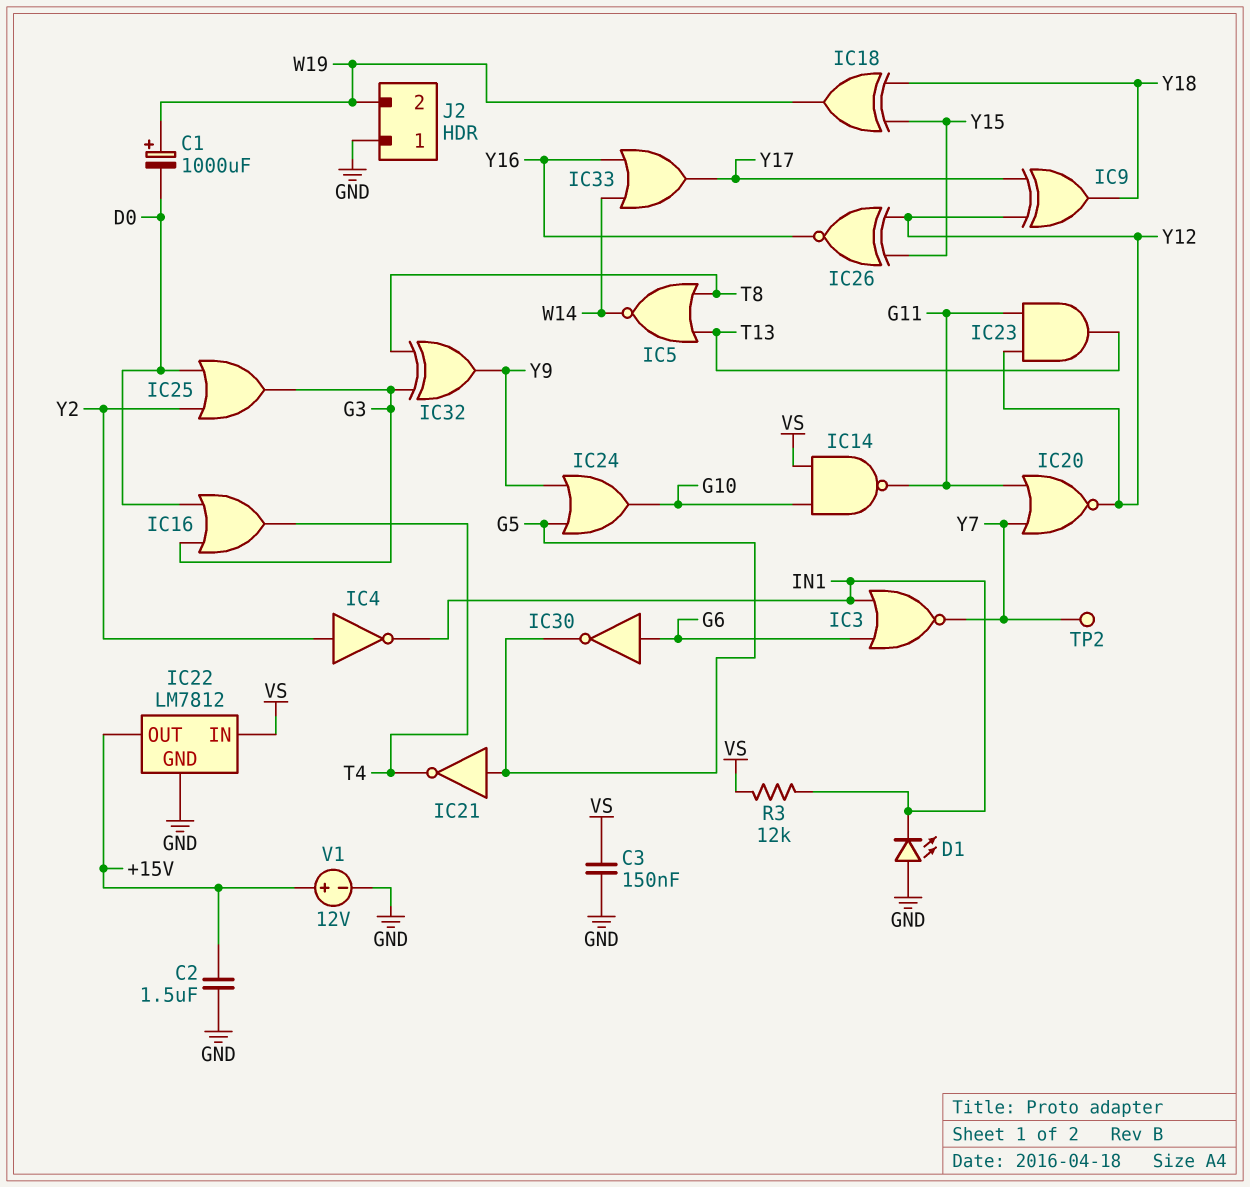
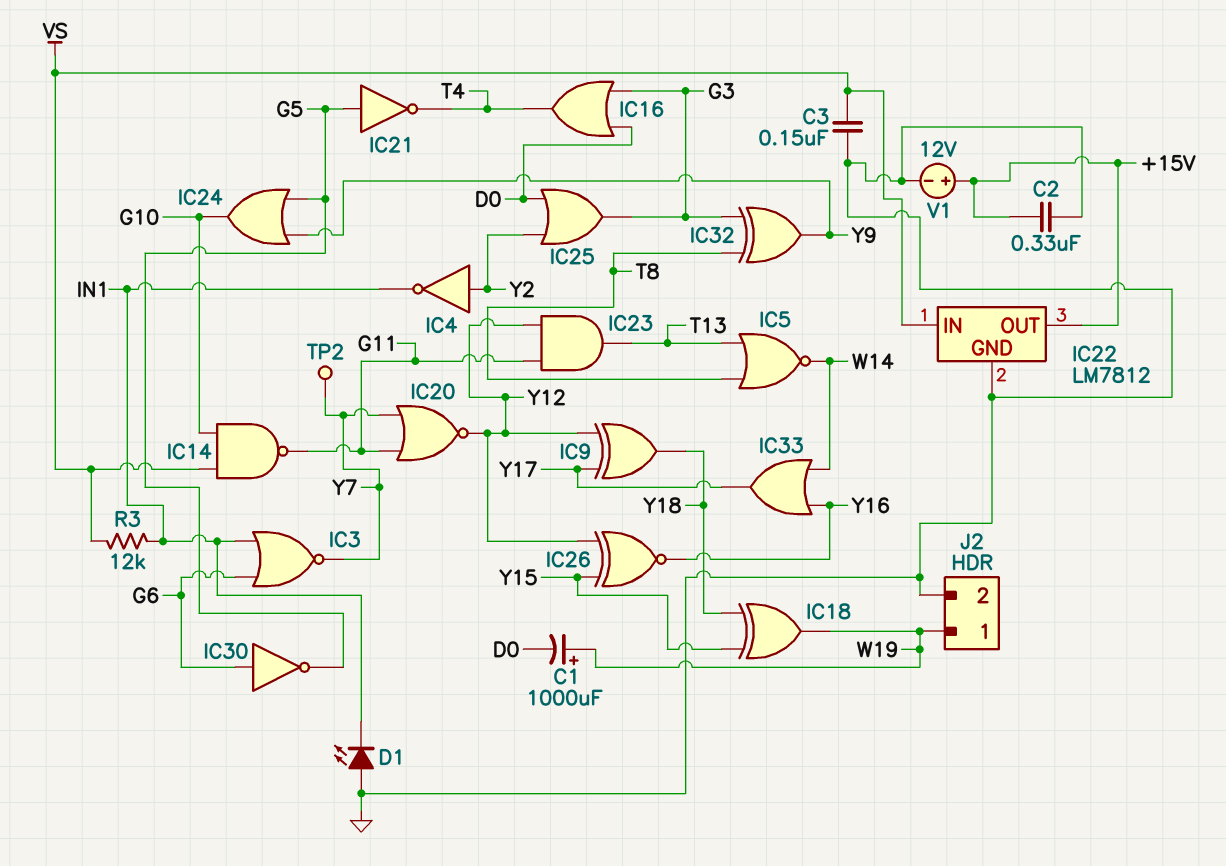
C2: 1.5uF (+15V, GND) -> 330nF (+15V, GND)
J2 pin 1: GND -> W19
J2 pin 2: W19 -> GND

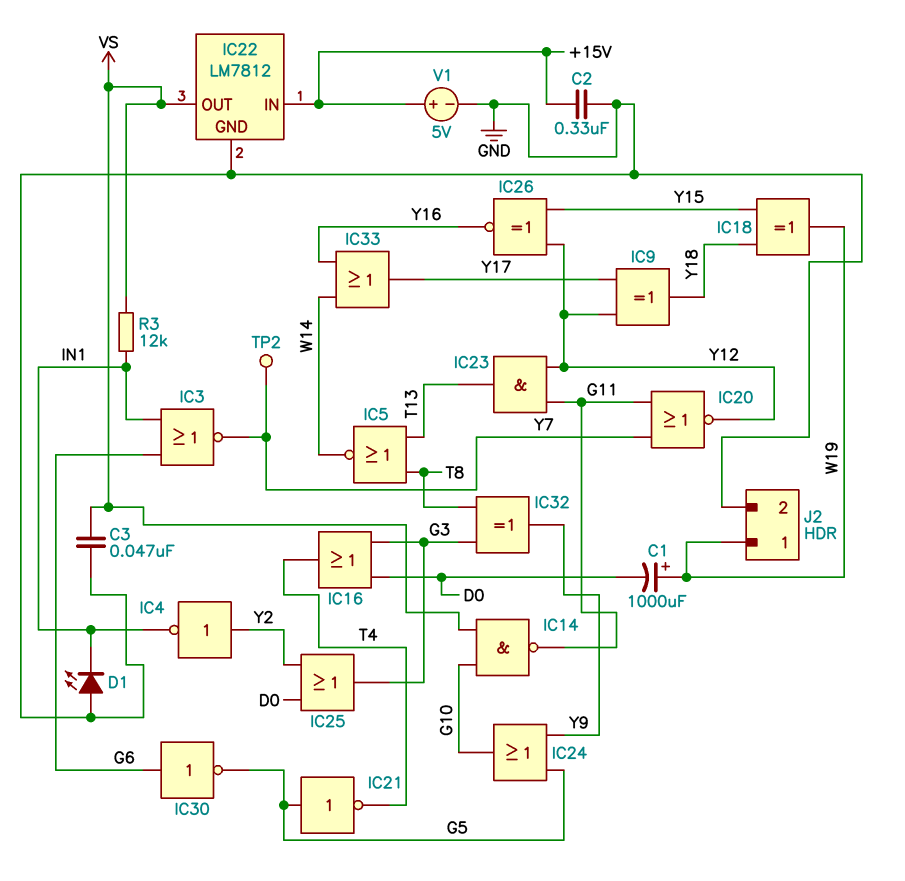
C3: 150nF (GND, VS) -> 47nF (GND, VS)
IC22 pin IN: VS -> +15V
IC22 pin OUT: +15V -> VS
V1: 12V (plus +15V, minus GND) -> 5V (plus +15V, minus GND)

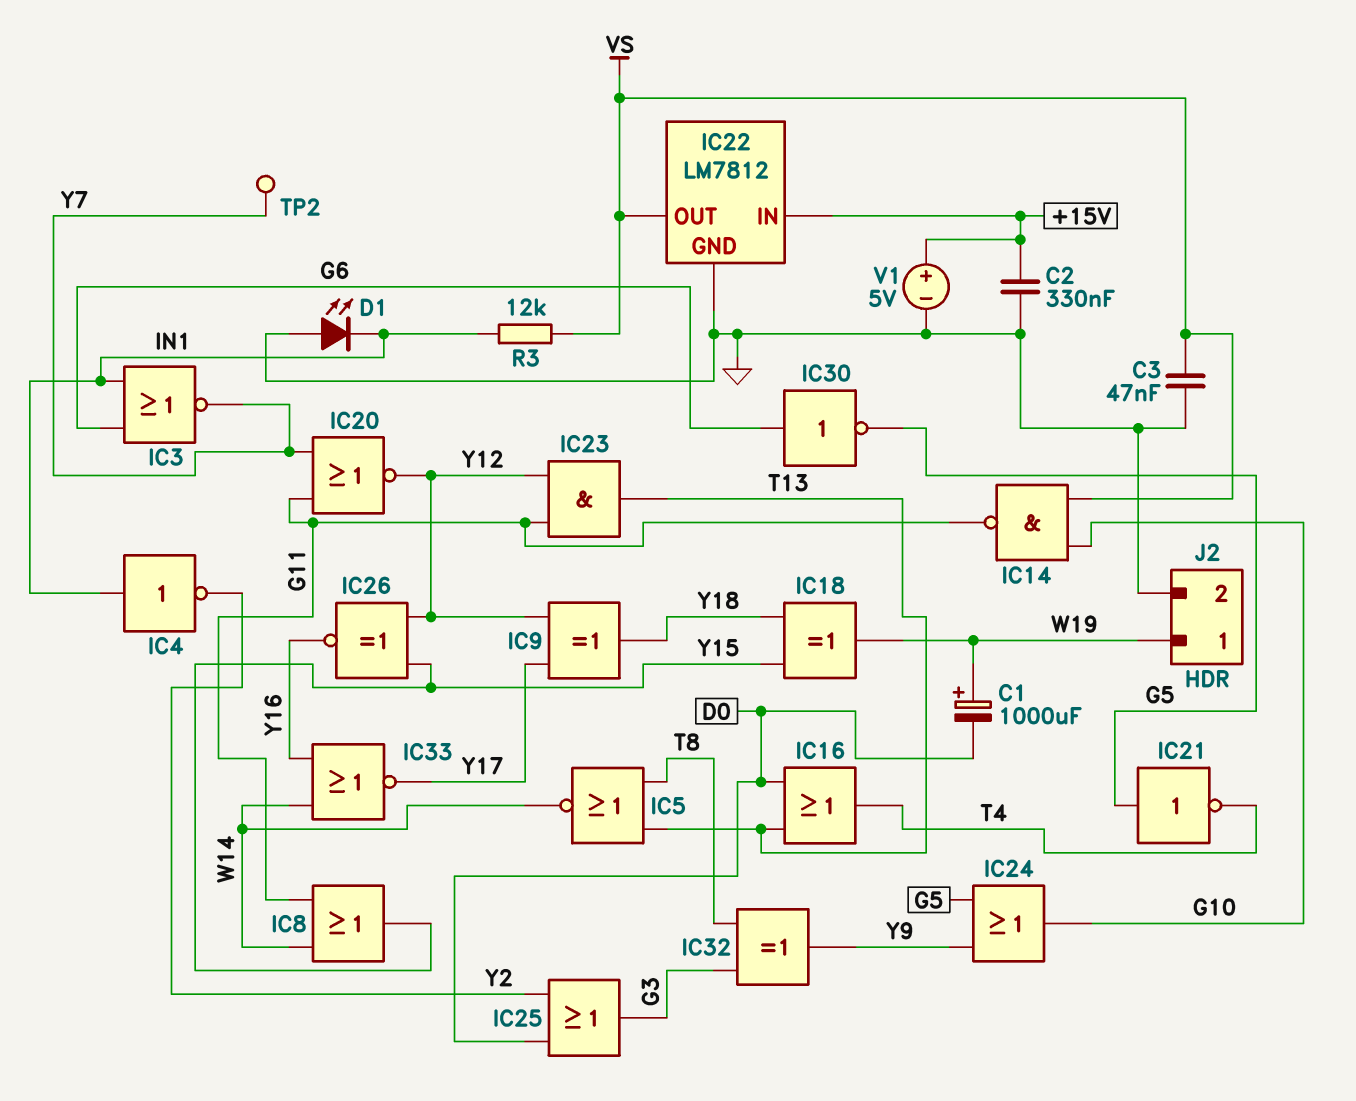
IC4: NOT (in Y2, out IN1) -> NOT (in IN1, out Y2)
IC8: none -> OR (in G11, in W14, out Y15)
IC16: OR (in D0, in G3, out T4) -> OR (in D0, in T13, out T4)
IC33: OR (in W14, in Y16, out Y17) -> NOR (in W14, in Y16, out Y17)

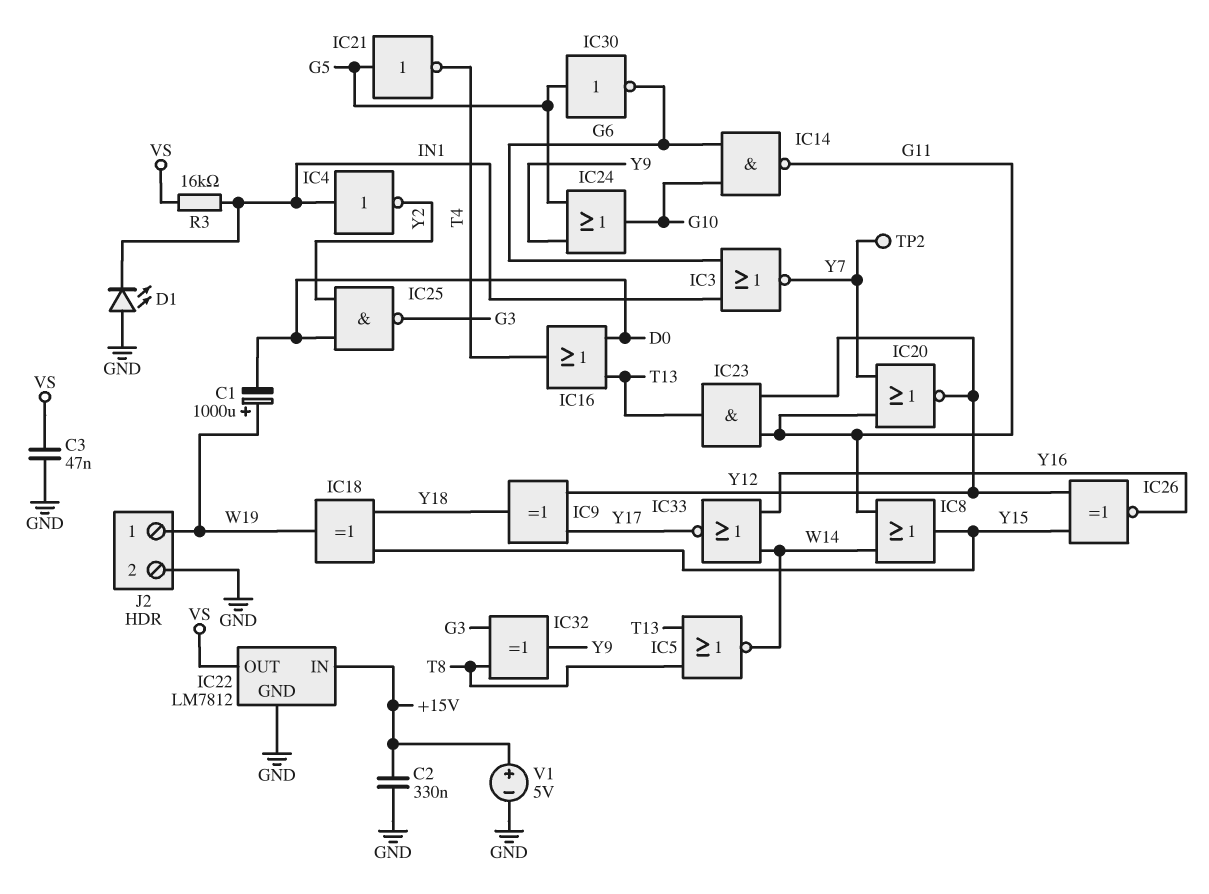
IC14: NAND (in G10, in VS, out G11) -> NAND (in G6, in G10, out G11)
IC25: OR (in D0, in Y2, out G3) -> NAND (in D0, in Y2, out G3)
IC30: NOT (in G6, out G5) -> NOT (in G5, out G6)
R3: 12k (IN1, VS) -> 16k (IN1, VS)

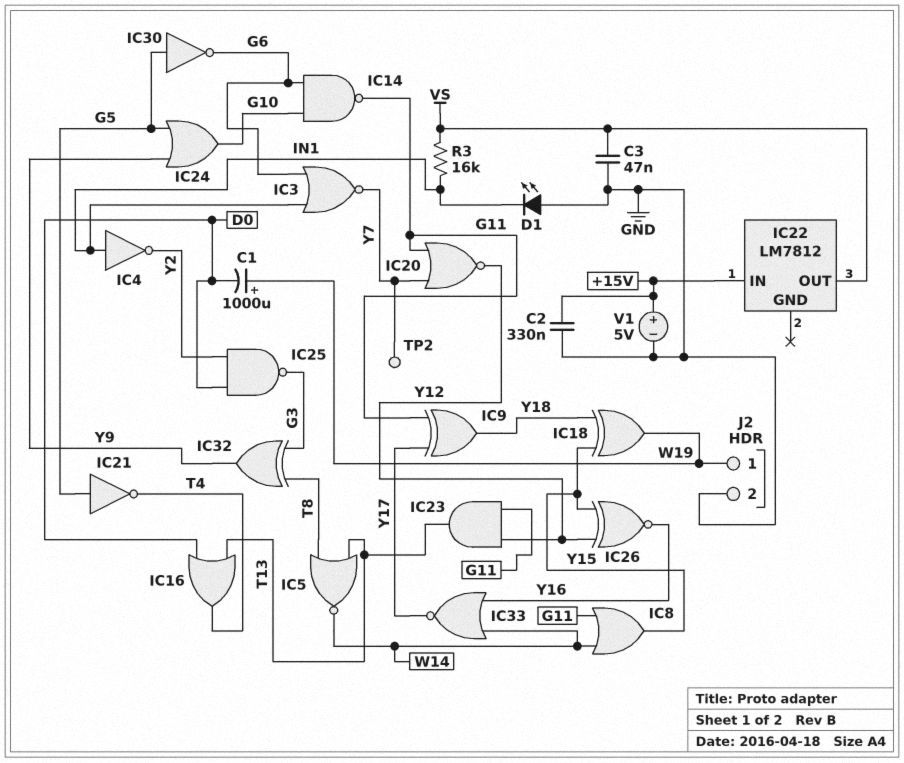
IC9: XOR (in Y12, in Y17, out Y18) -> XOR (in G11, in Y17, out Y18)
IC22 pin GND: GND -> none

